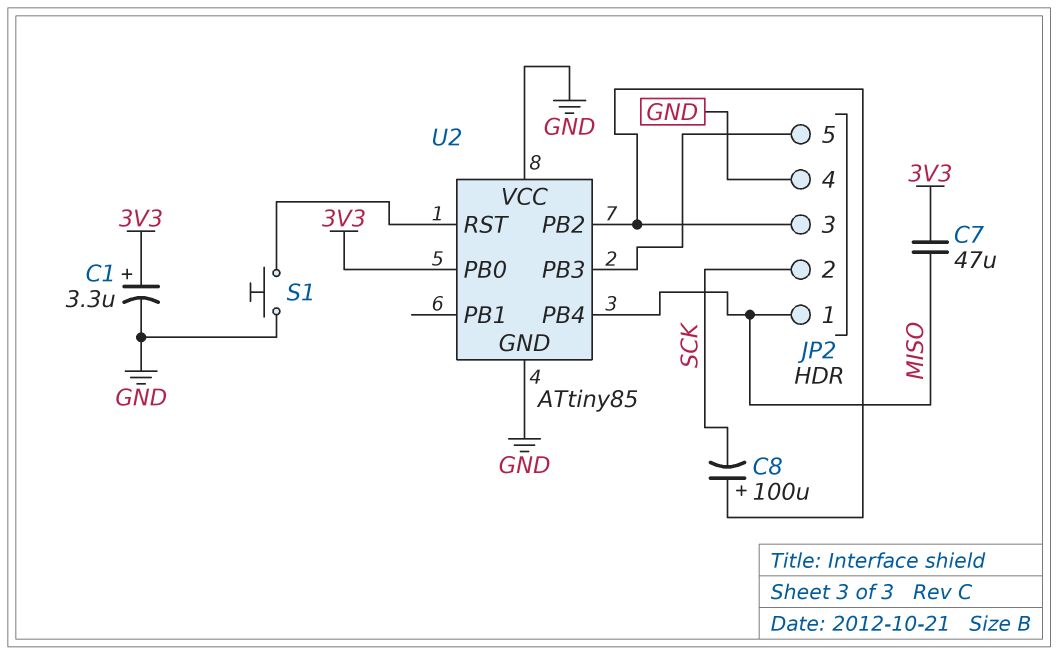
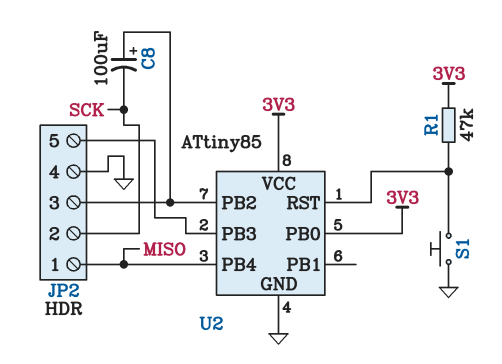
C1: 3.3uF (plus 3V3, minus GND) -> none
C7: 47uF (3V3, MISO) -> none
R1: none -> 47k (3V3, U2/RST)
U2 pin VCC: GND -> 3V3

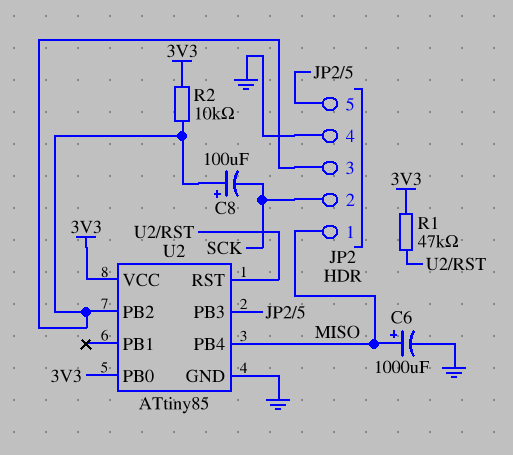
C6: none -> 1000uF (plus MISO, minus GND)
R2: none -> 10k (3V3, JP2/3)
S1: button (GND, U2/RST) -> none

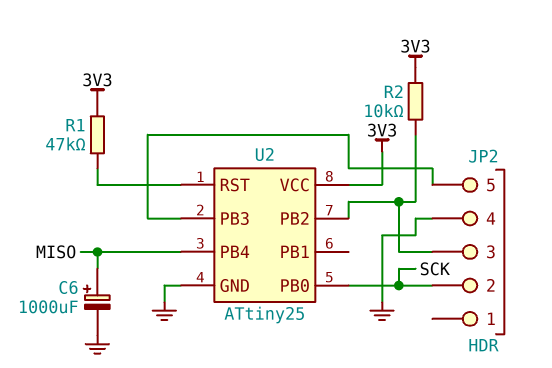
C8: 100uF (plus JP2/3, minus SCK) -> none
JP2 pin 1: MISO -> none
U2: ATtiny85 -> ATtiny25
U2 pin PB0: 3V3 -> SCK

